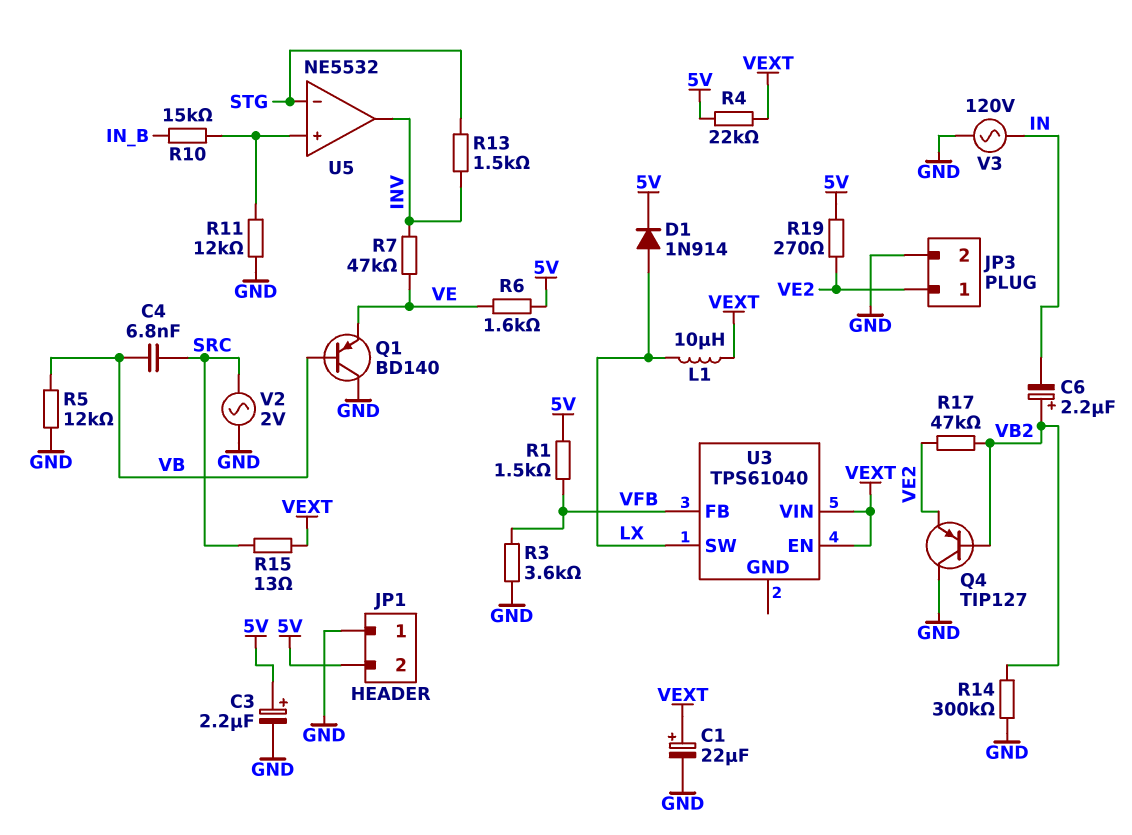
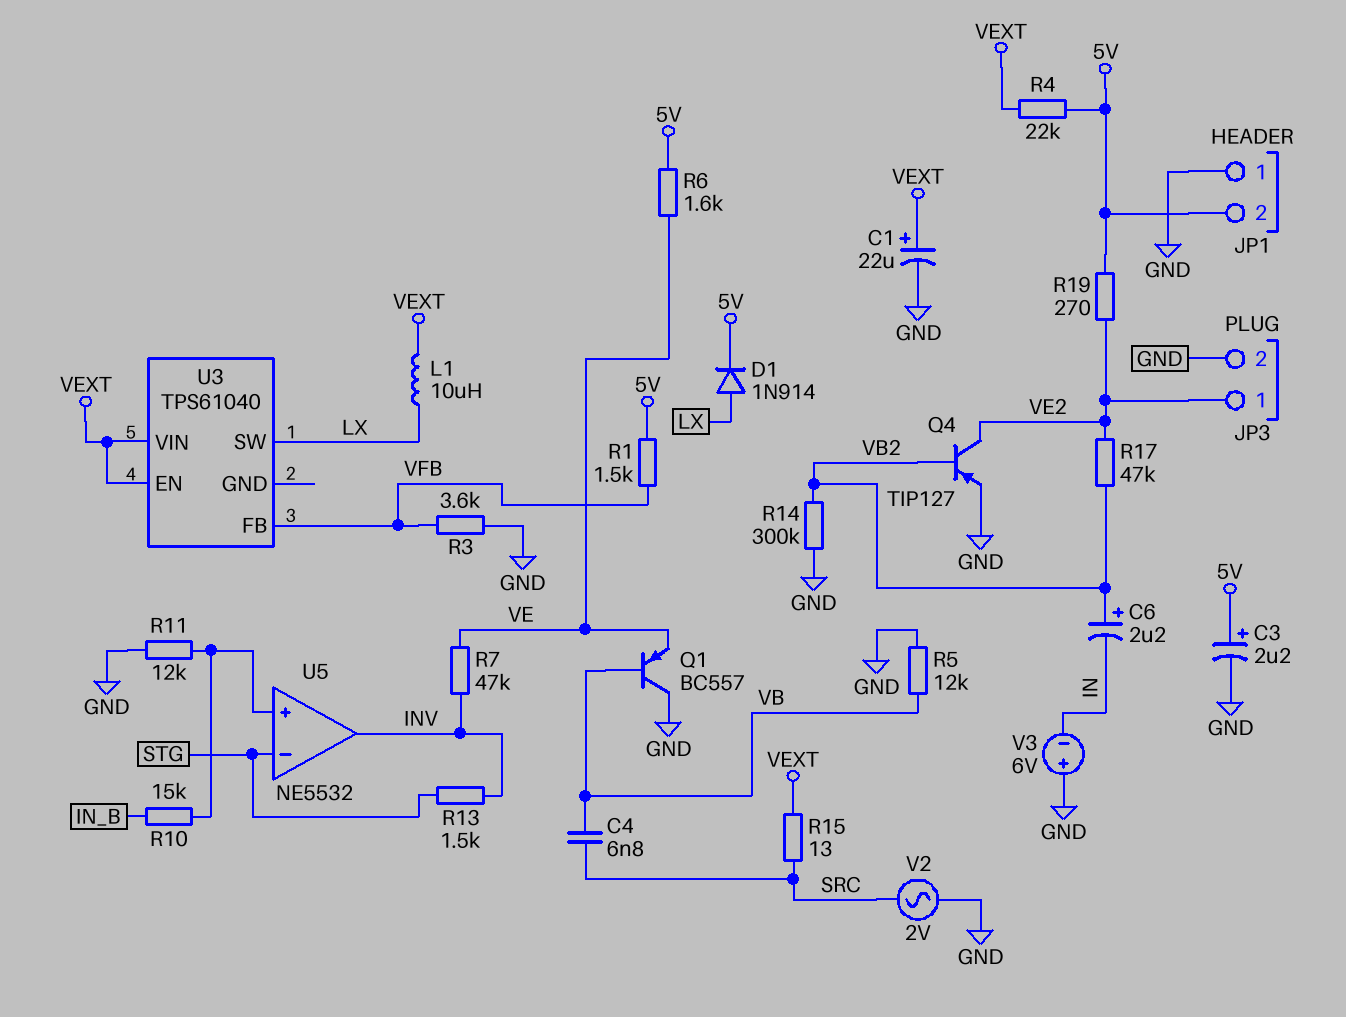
Q1: PNP BD140 (B VB, C GND, E VE) -> PNP BC557 (B VB, C GND, E VE)
Q4: PNP TIP127 (B VB2, C GND, E VE2) -> PNP TIP127 (B VB2, C VE2, E GND)
V3: AC 120V (GND, IN) -> 6V (plus GND, minus IN)

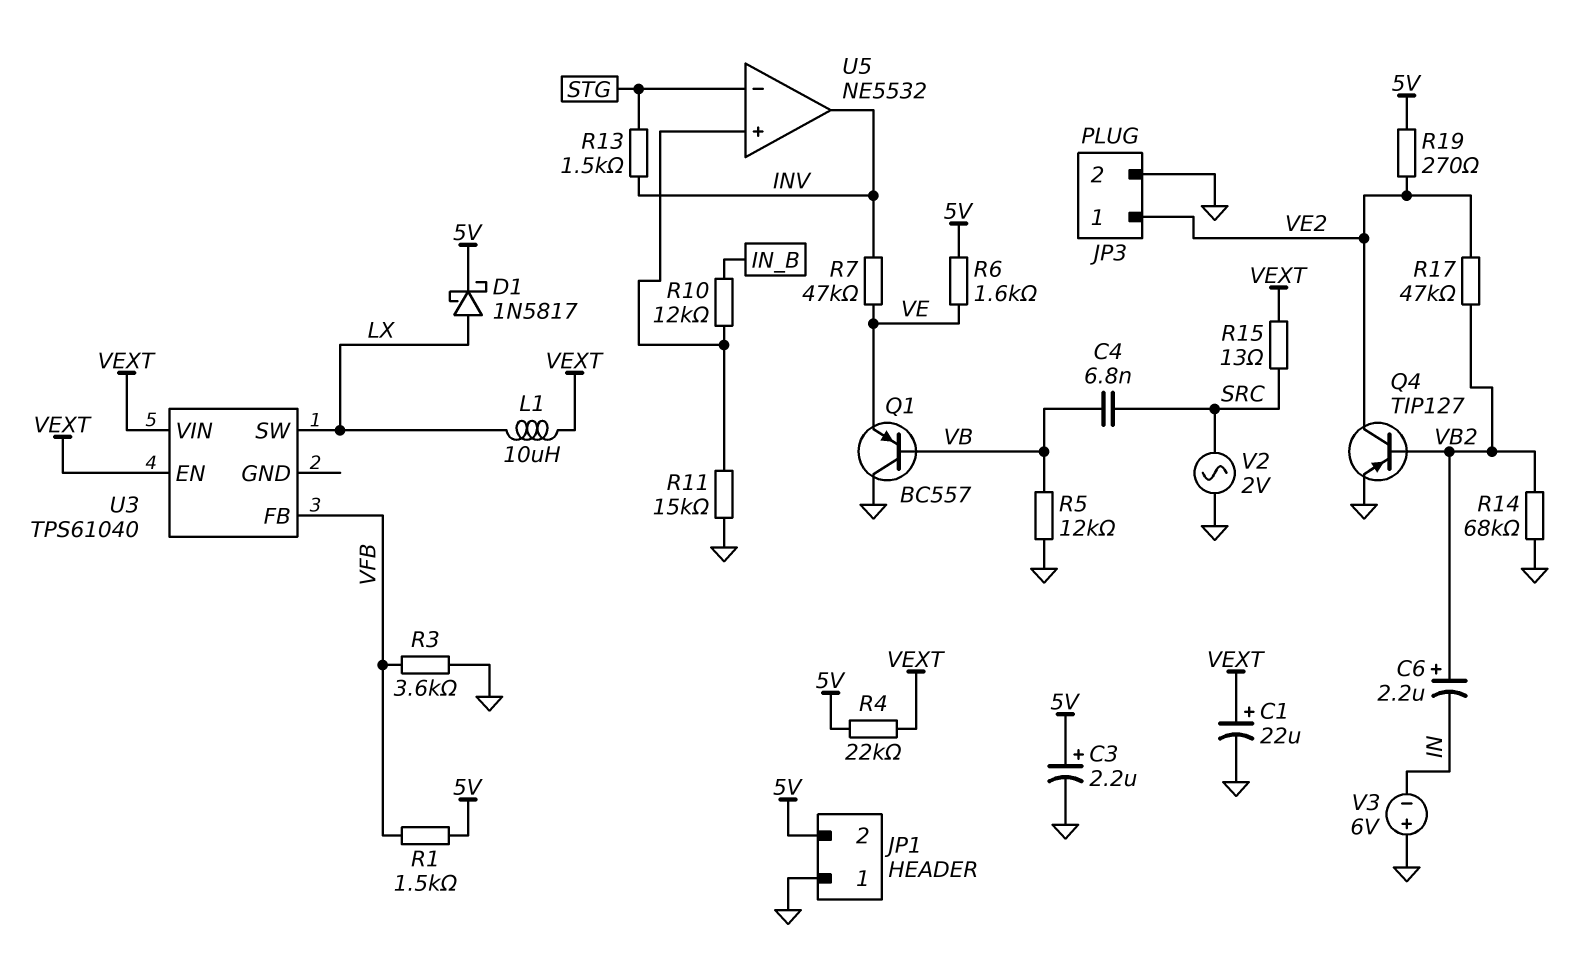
D1: diode 1N914 (A LX, K 5V) -> schottky 1N5817 (A LX, K 5V)
R10: 15k (IN_B, U5/in+) -> 12k (IN_B, U5/in+)
R11: 12k (GND, U5/in+) -> 15k (GND, U5/in+)
R14: 300k (GND, VB2) -> 68k (GND, VB2)

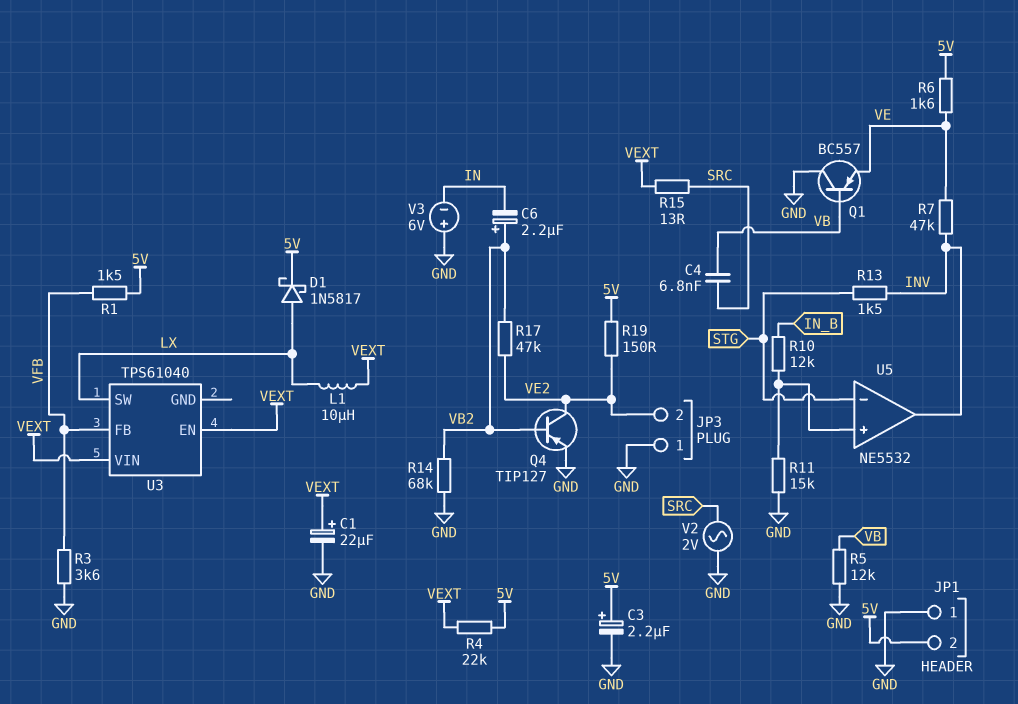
JP3 pin 1: VE2 -> GND
JP3 pin 2: GND -> VE2
R19: 270 (5V, VE2) -> 150 (5V, VE2)

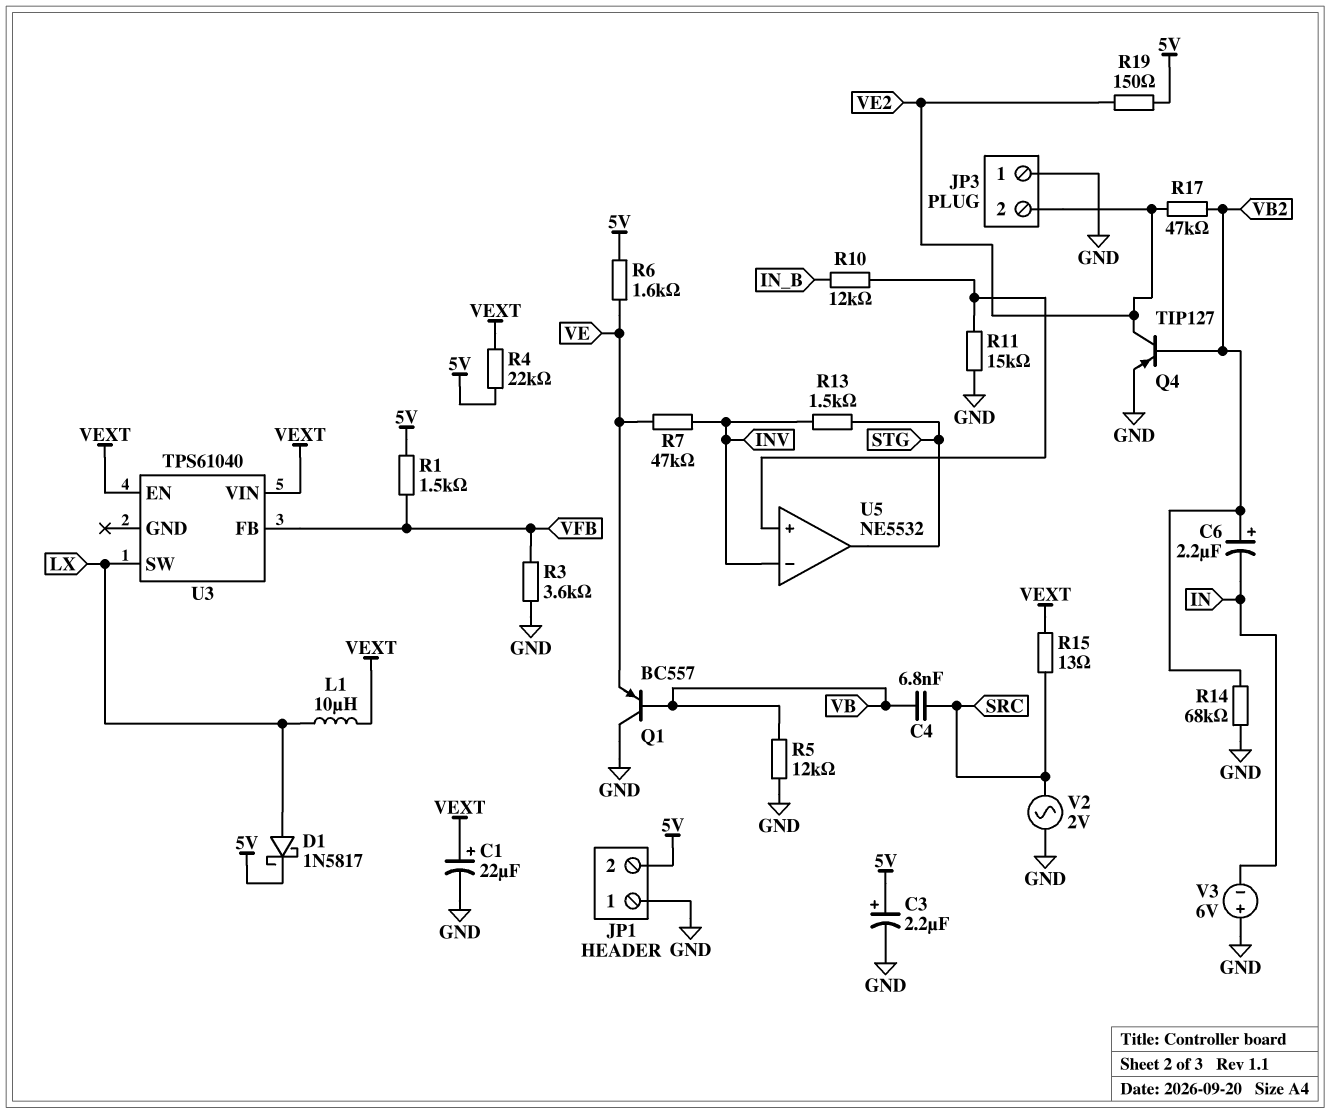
U5 pin in-: STG -> INV
U5 pin out: INV -> STG

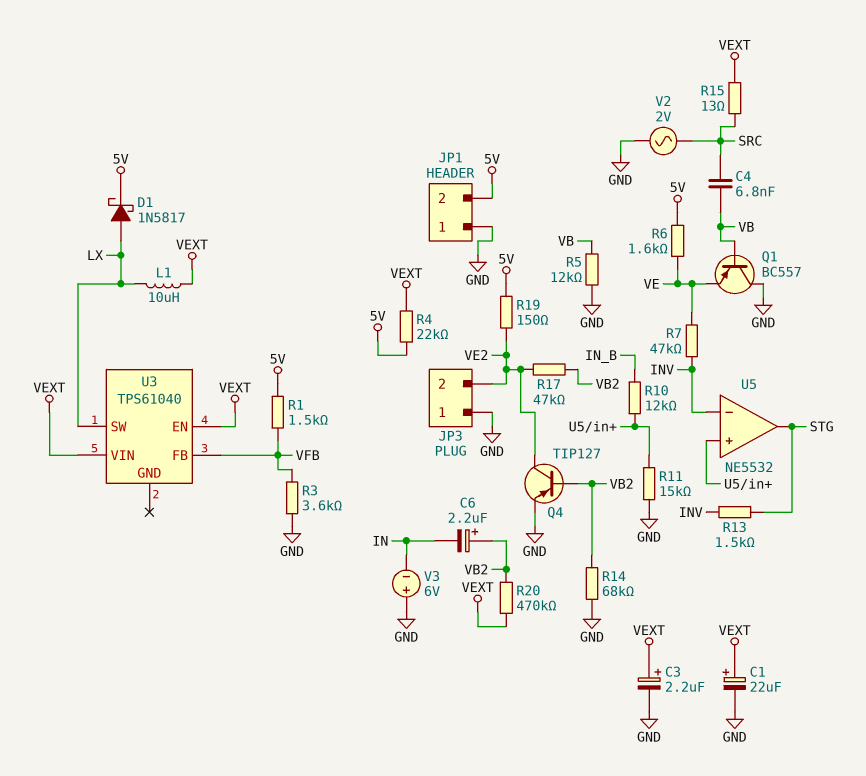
C3: 2.2uF (plus 5V, minus GND) -> 2.2uF (plus VEXT, minus GND)
R20: none -> 470k (VB2, VEXT)

